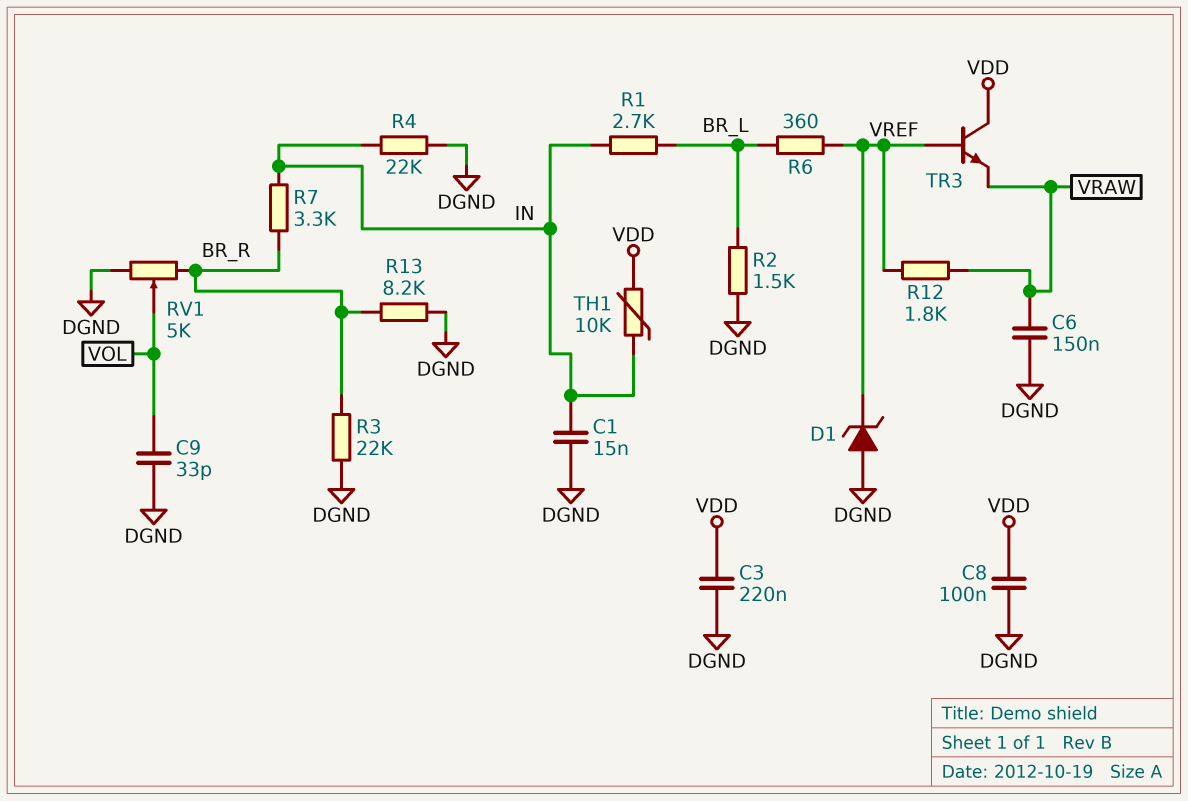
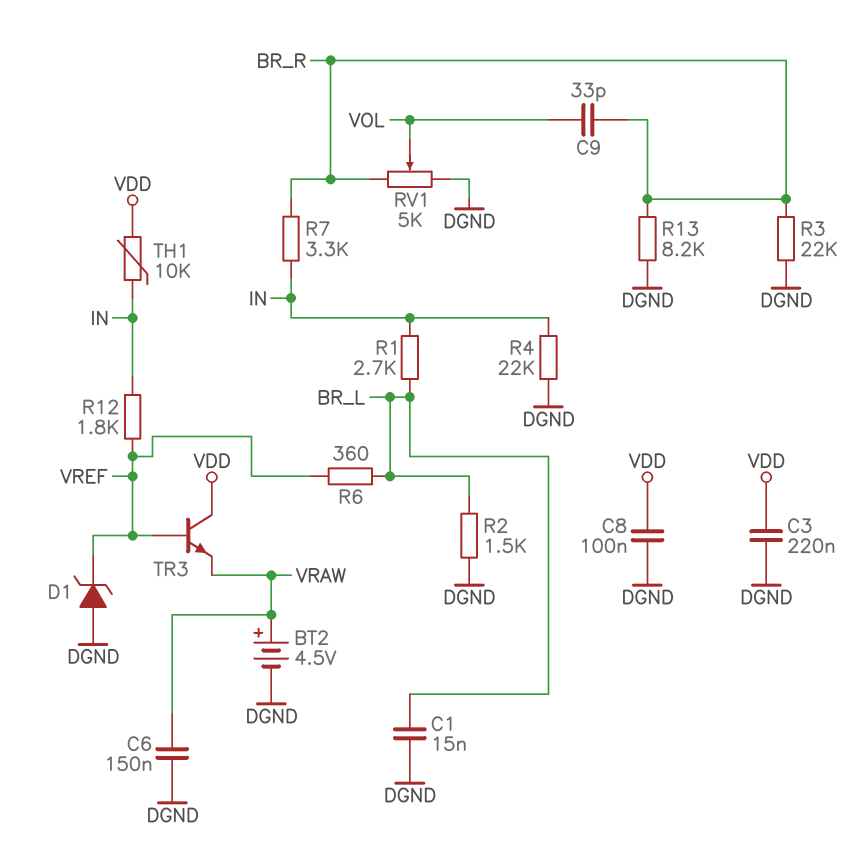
BT2: none -> 4.5V (plus VRAW, minus DGND)
C1: 15nF (DGND, IN) -> 15nF (BR_L, DGND)
C9: 33pF (DGND, VOL) -> 33pF (BR_R, VOL)
R12: 1.8k (VRAW, VREF) -> 1.8k (IN, VREF)

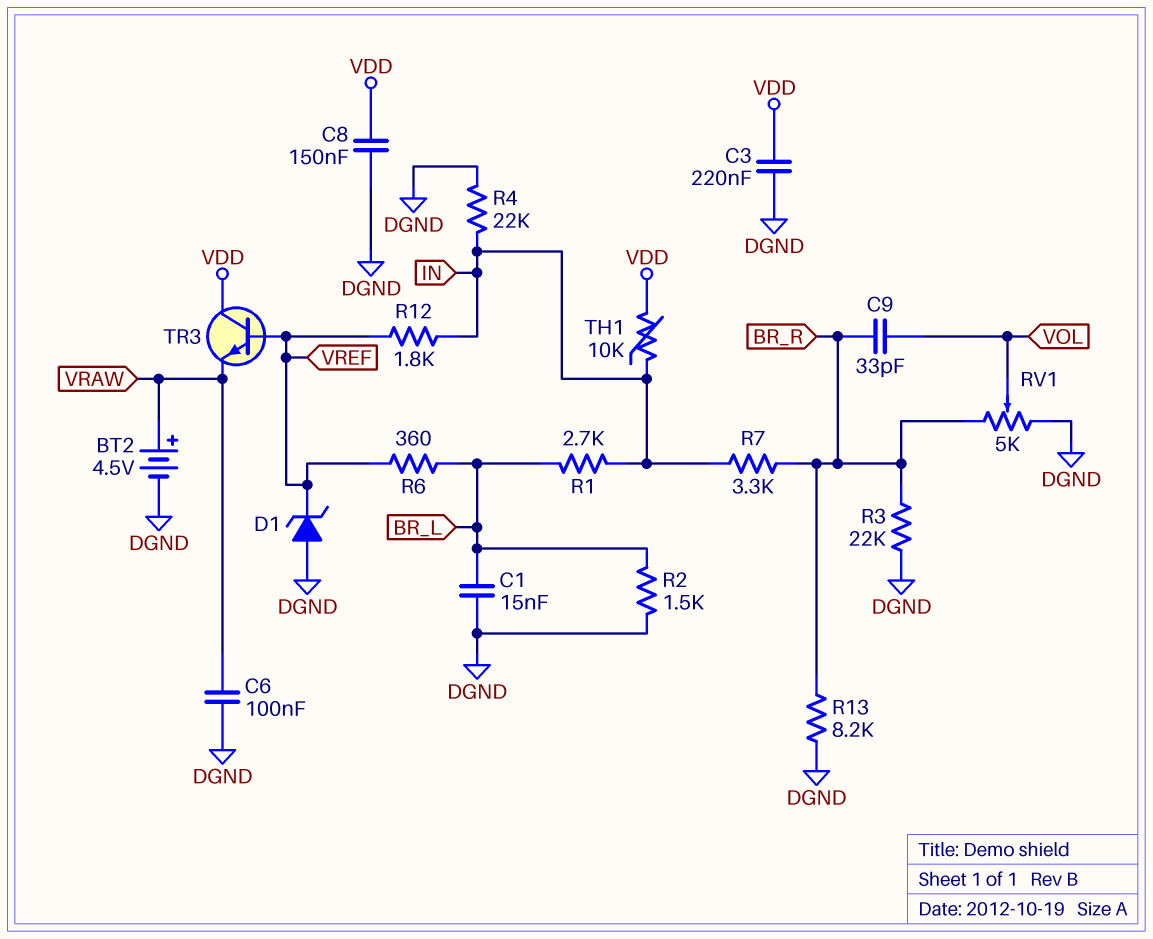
C6: 150nF (DGND, VRAW) -> 100nF (DGND, VRAW)
C8: 100nF (DGND, VDD) -> 150nF (DGND, VDD)

